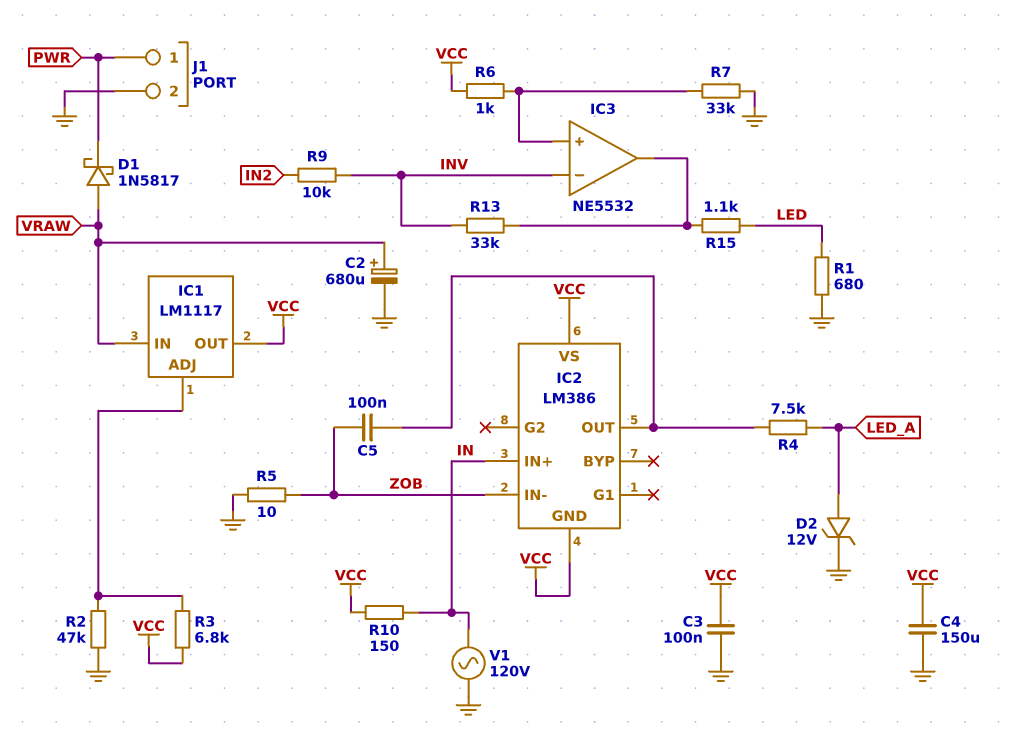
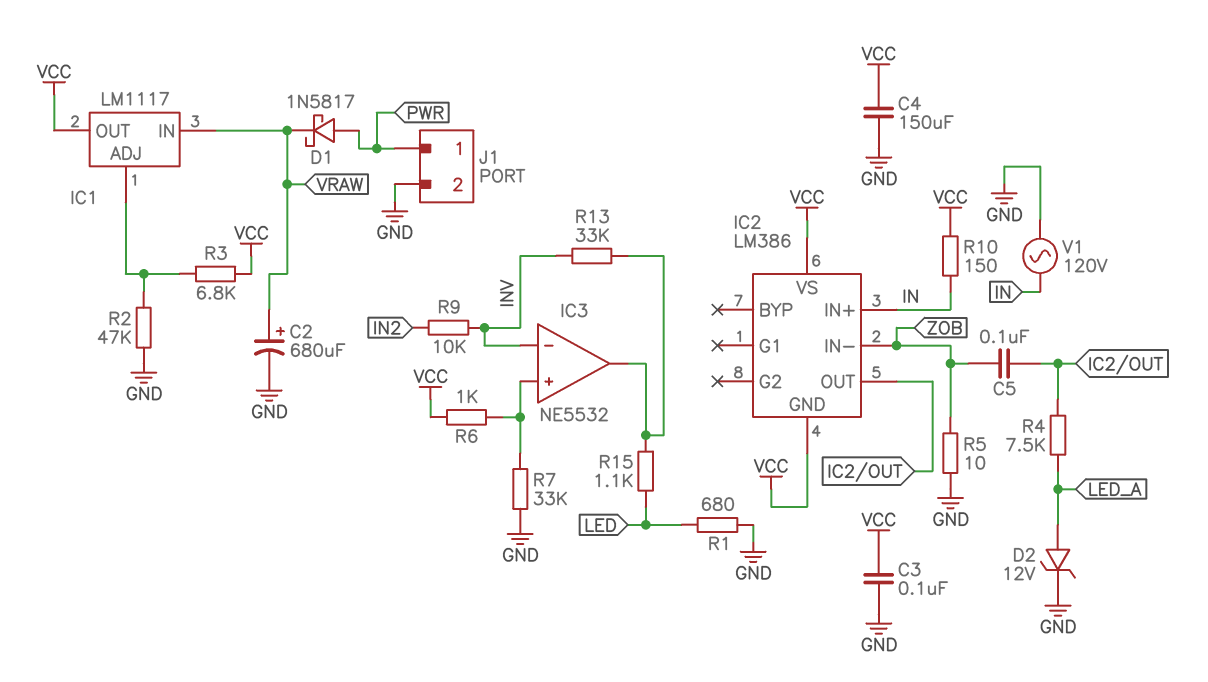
D1: schottky 1N5817 (A VRAW, K PWR) -> schottky 1N5817 (A PWR, K VRAW)

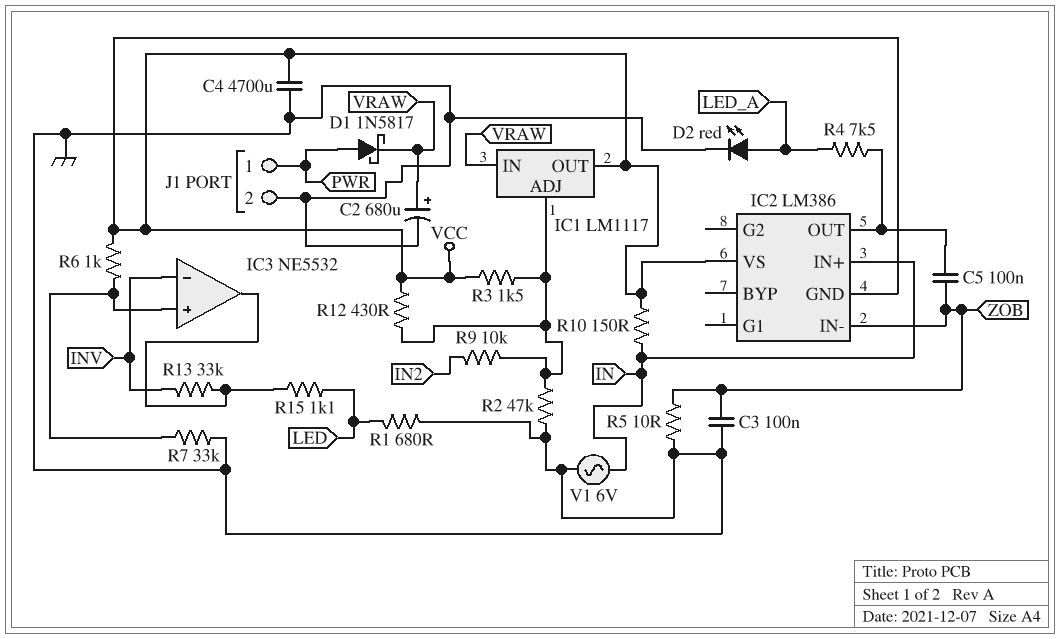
C3: 100nF (GND, VCC) -> 100nF (GND, ZOB)
C4: 150uF (GND, VCC) -> 4700uF (GND, VCC)
D2: zener 12V (A LED_A, K GND) -> LED red (A LED_A, K GND)
R3: 6.8k (IC1/ADJ, VCC) -> 1.5k (IC1/ADJ, VCC)
R9: 10k (IN2, INV) -> 10k (IC1/ADJ, IN2)
R12: none -> 430 (IC1/ADJ, VCC)
V1: AC 120V (GND, IN) -> AC 6V (GND, IN)

